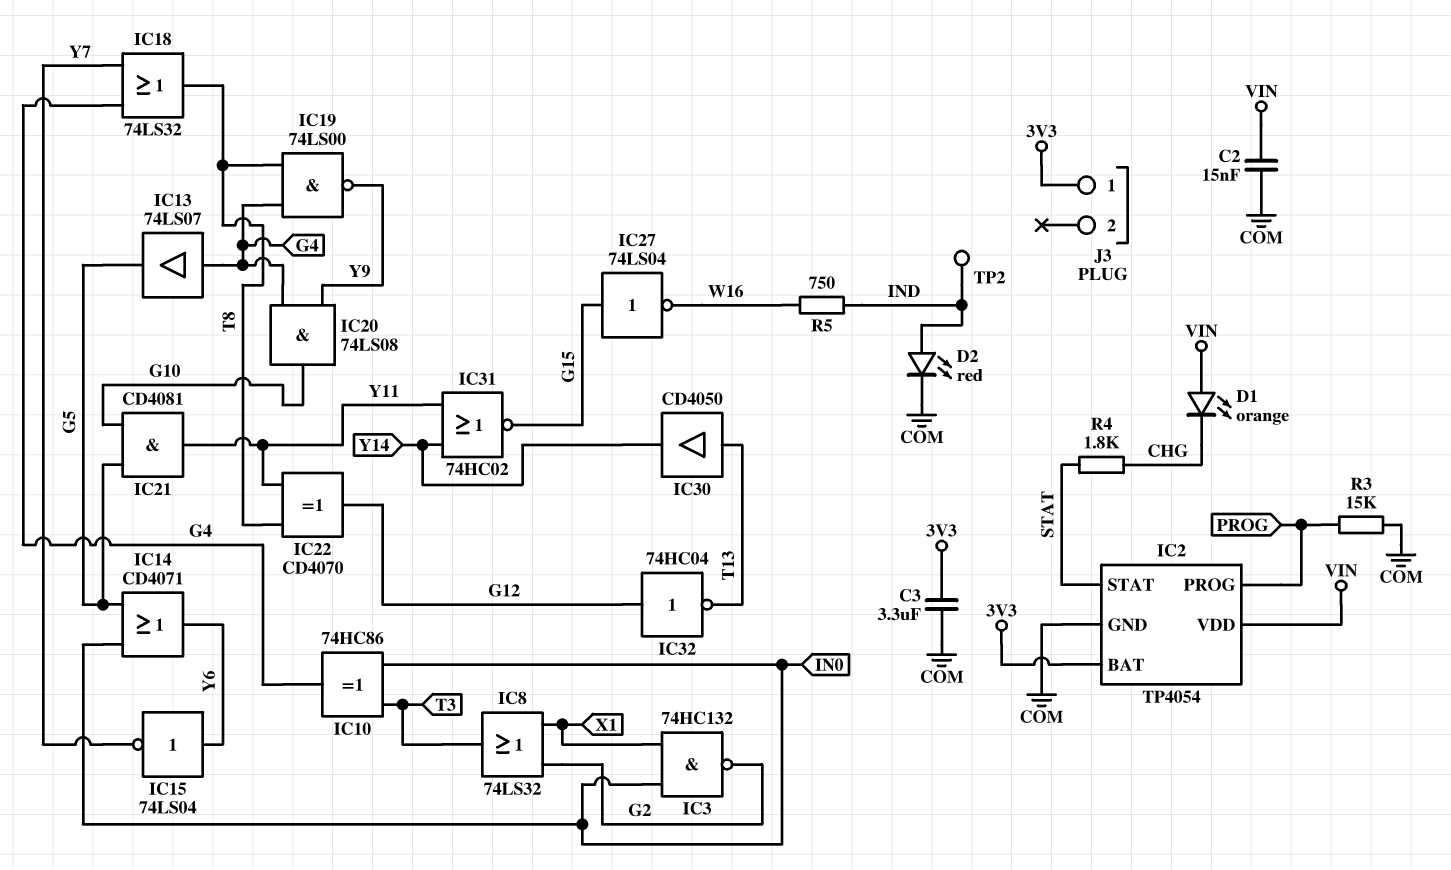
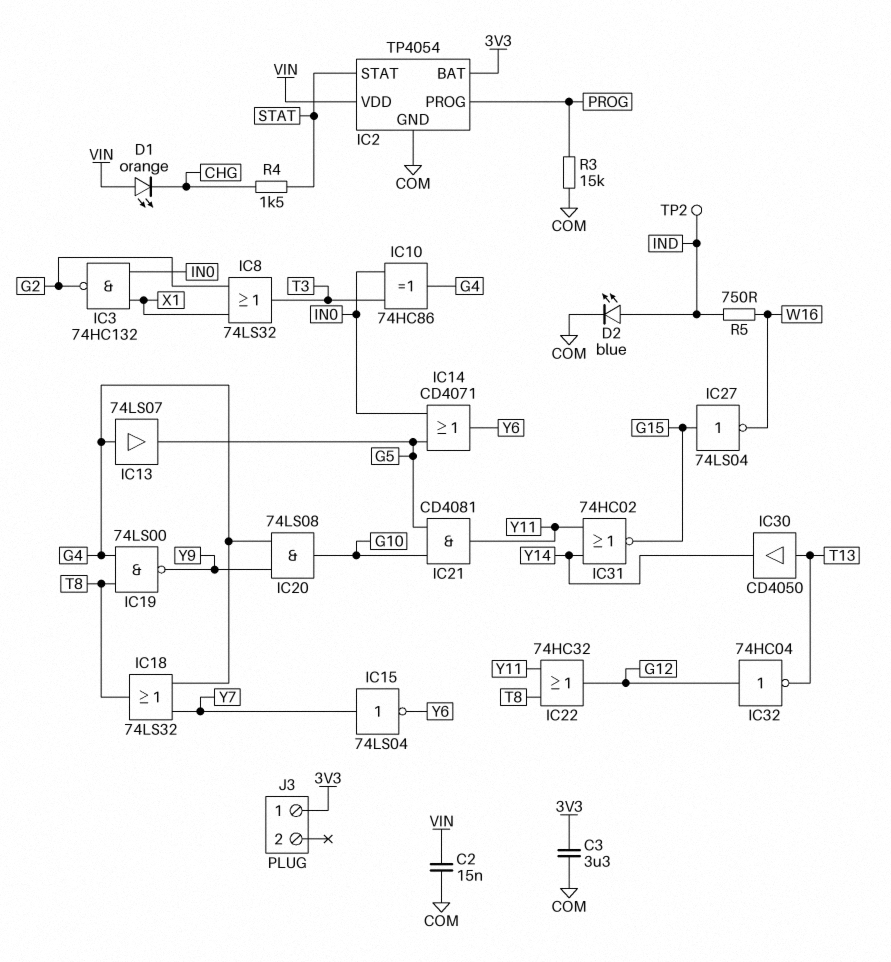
D2: LED red (A IND, K COM) -> LED blue (A IND, K COM)
IC15: NOT 74LS04 (in Y6, out Y7) -> NOT 74LS04 (in Y7, out Y6)
IC22: XOR CD4070 (in T8, in Y11, out G12) -> OR 74HC32 (in T8, in Y11, out G12)
R4: 1.8k (CHG, STAT) -> 1.5k (CHG, STAT)

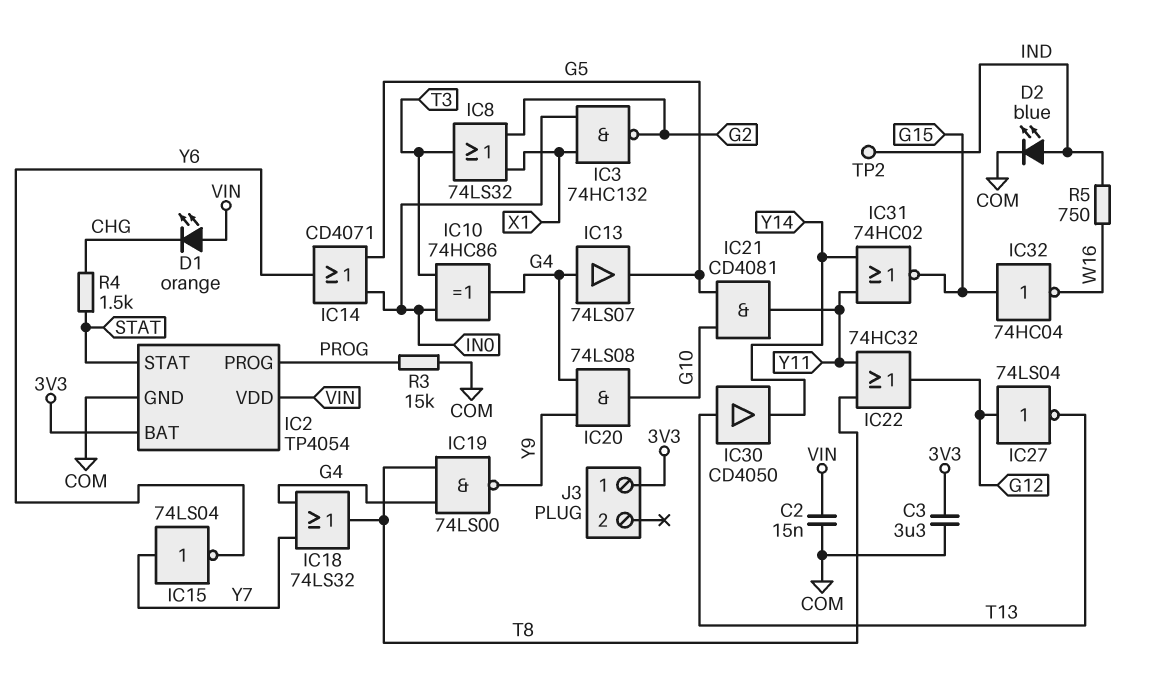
IC27: NOT 74LS04 (in G15, out W16) -> NOT 74LS04 (in G12, out T13)
IC32: NOT 74HC04 (in G12, out T13) -> NOT 74HC04 (in G15, out W16)

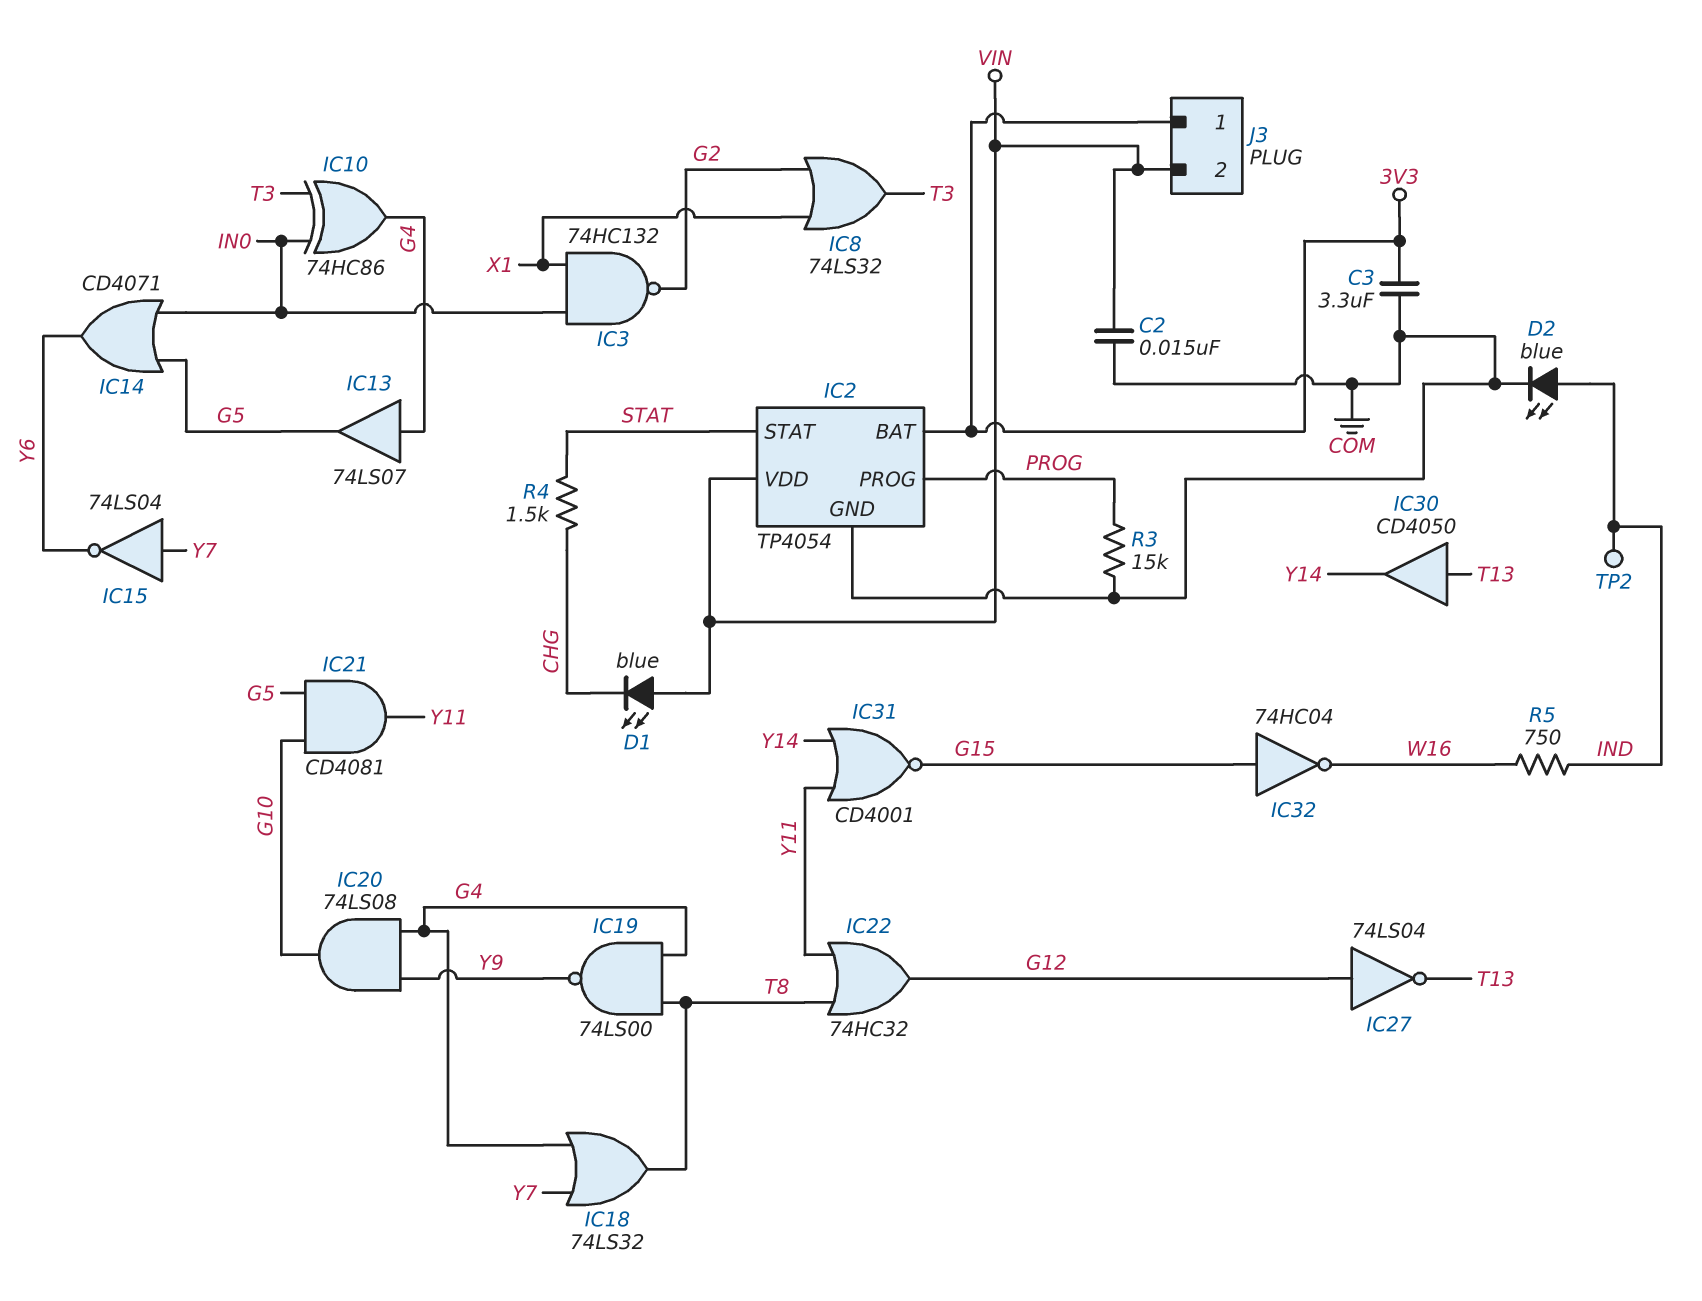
D1: LED orange (A VIN, K CHG) -> LED blue (A VIN, K CHG)
IC31: NOR 74HC02 (in Y11, in Y14, out G15) -> NOR CD4001 (in Y11, in Y14, out G15)
J3 pin 2: none -> VIN

